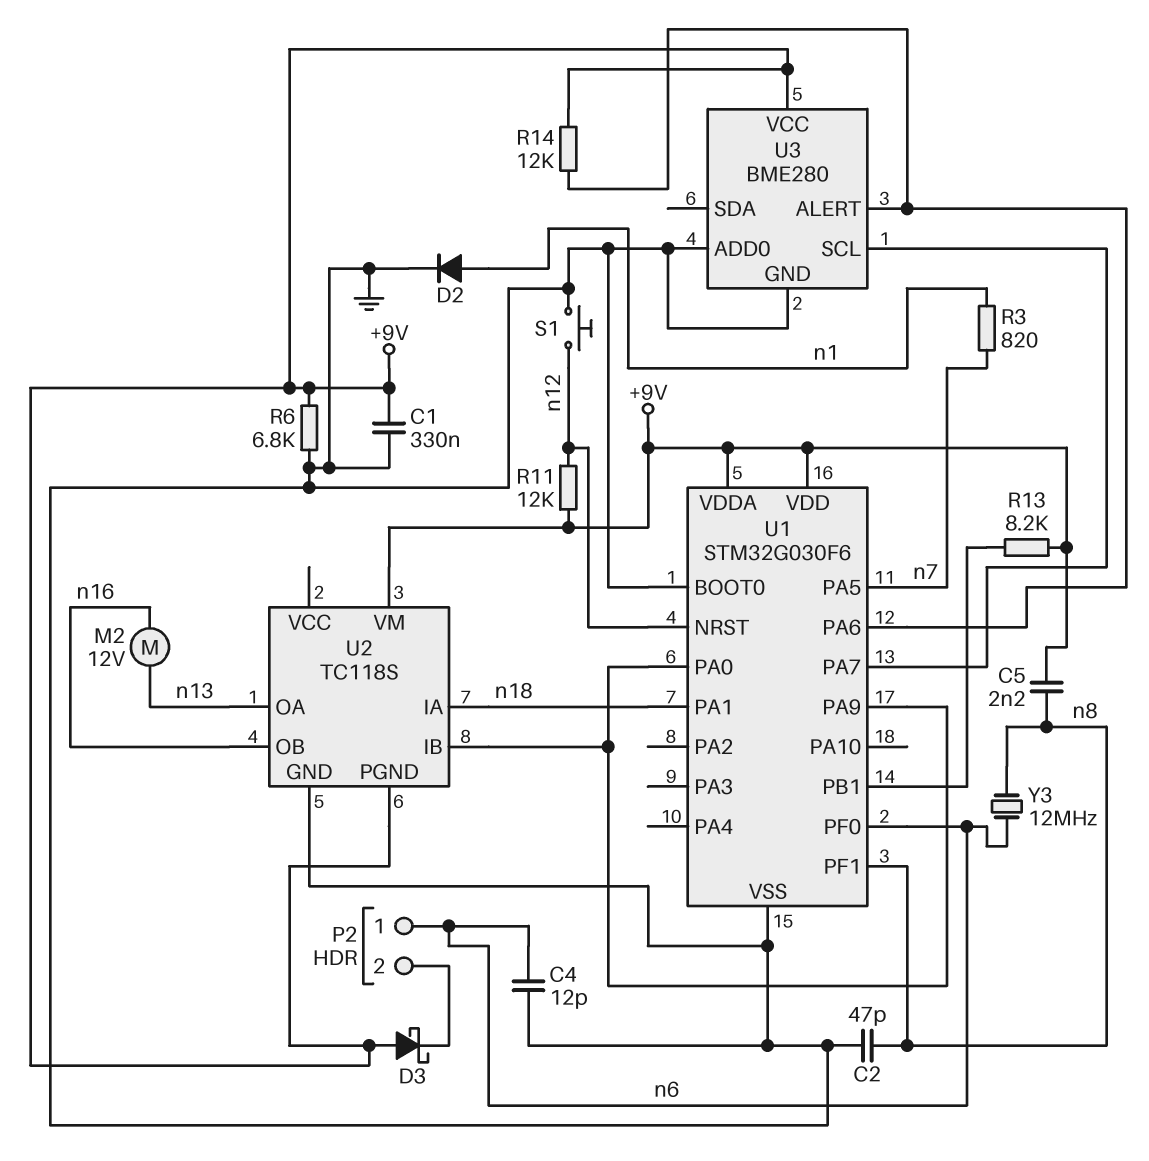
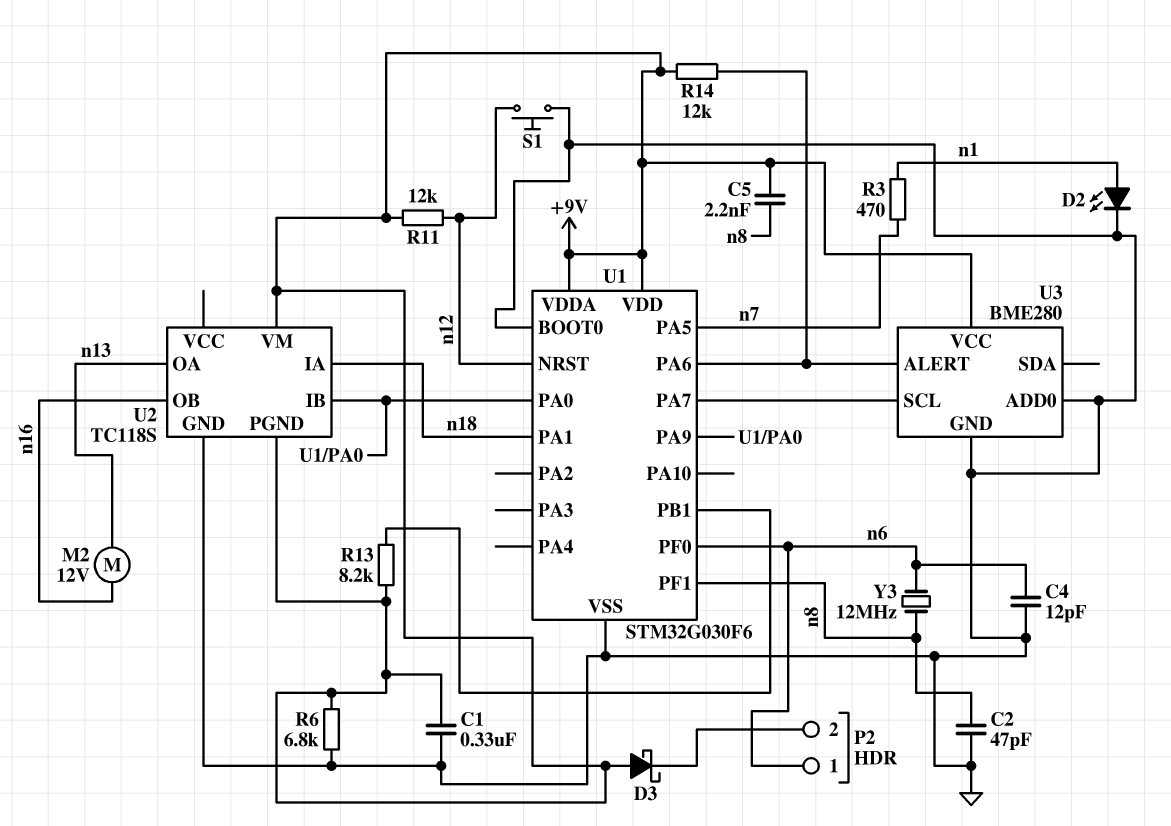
D2: diode (A n1, K GND) -> LED (A n1, K GND)
R3: 820 (n1, n7) -> 470 (n1, n7)

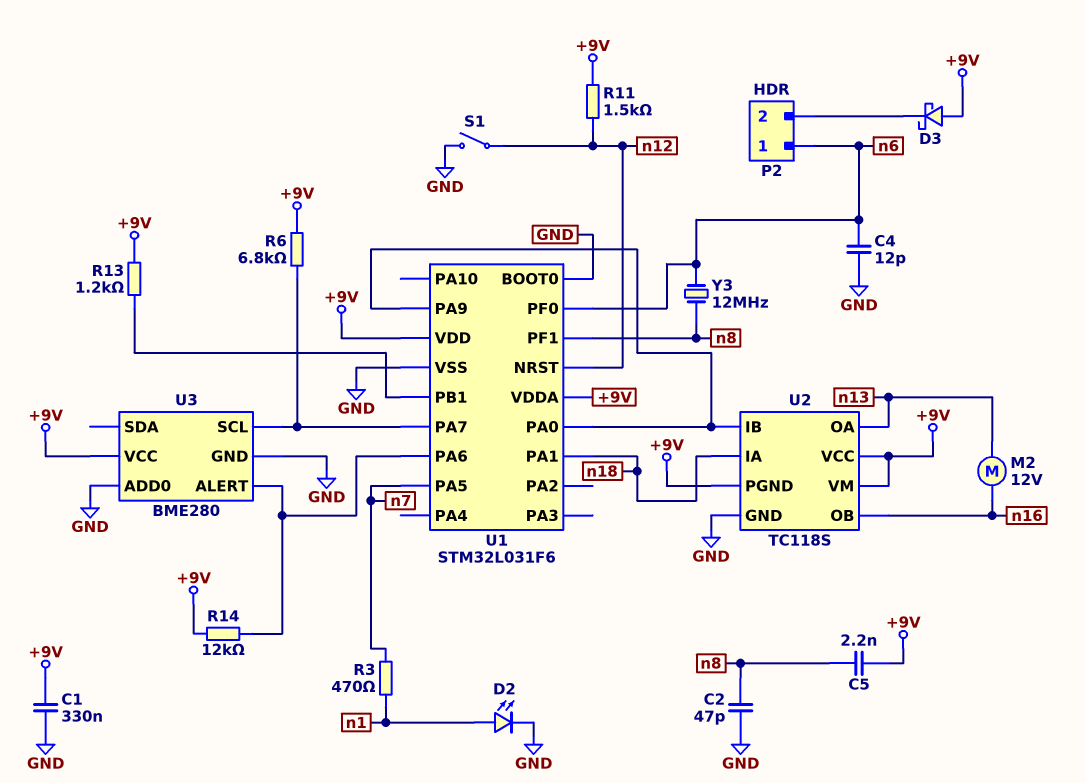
R6: 6.8k (+9V, GND) -> 6.8k (+9V, U1/PA7)
R11: 12k (+9V, n12) -> 1.5k (+9V, n12)
R13: 8.2k (+9V, U1/PB1) -> 1.2k (+9V, U1/PB1)
S1: button (GND, n12) -> switch (GND, n12)
U1: STM32G030F6 -> STM32L031F6
U2 pin VCC: none -> +9V

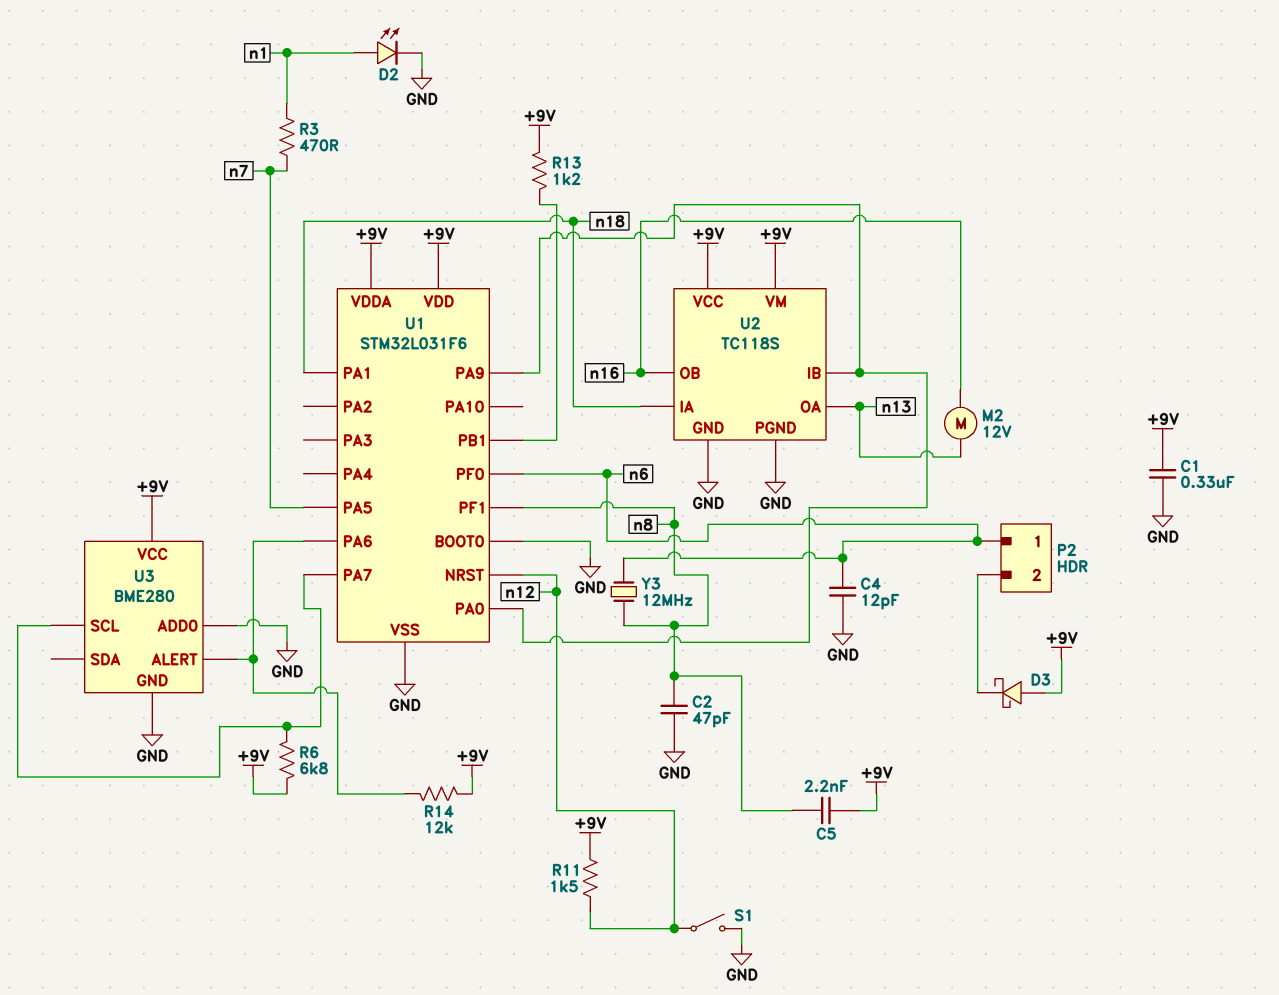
U2 pin PGND: +9V -> GND

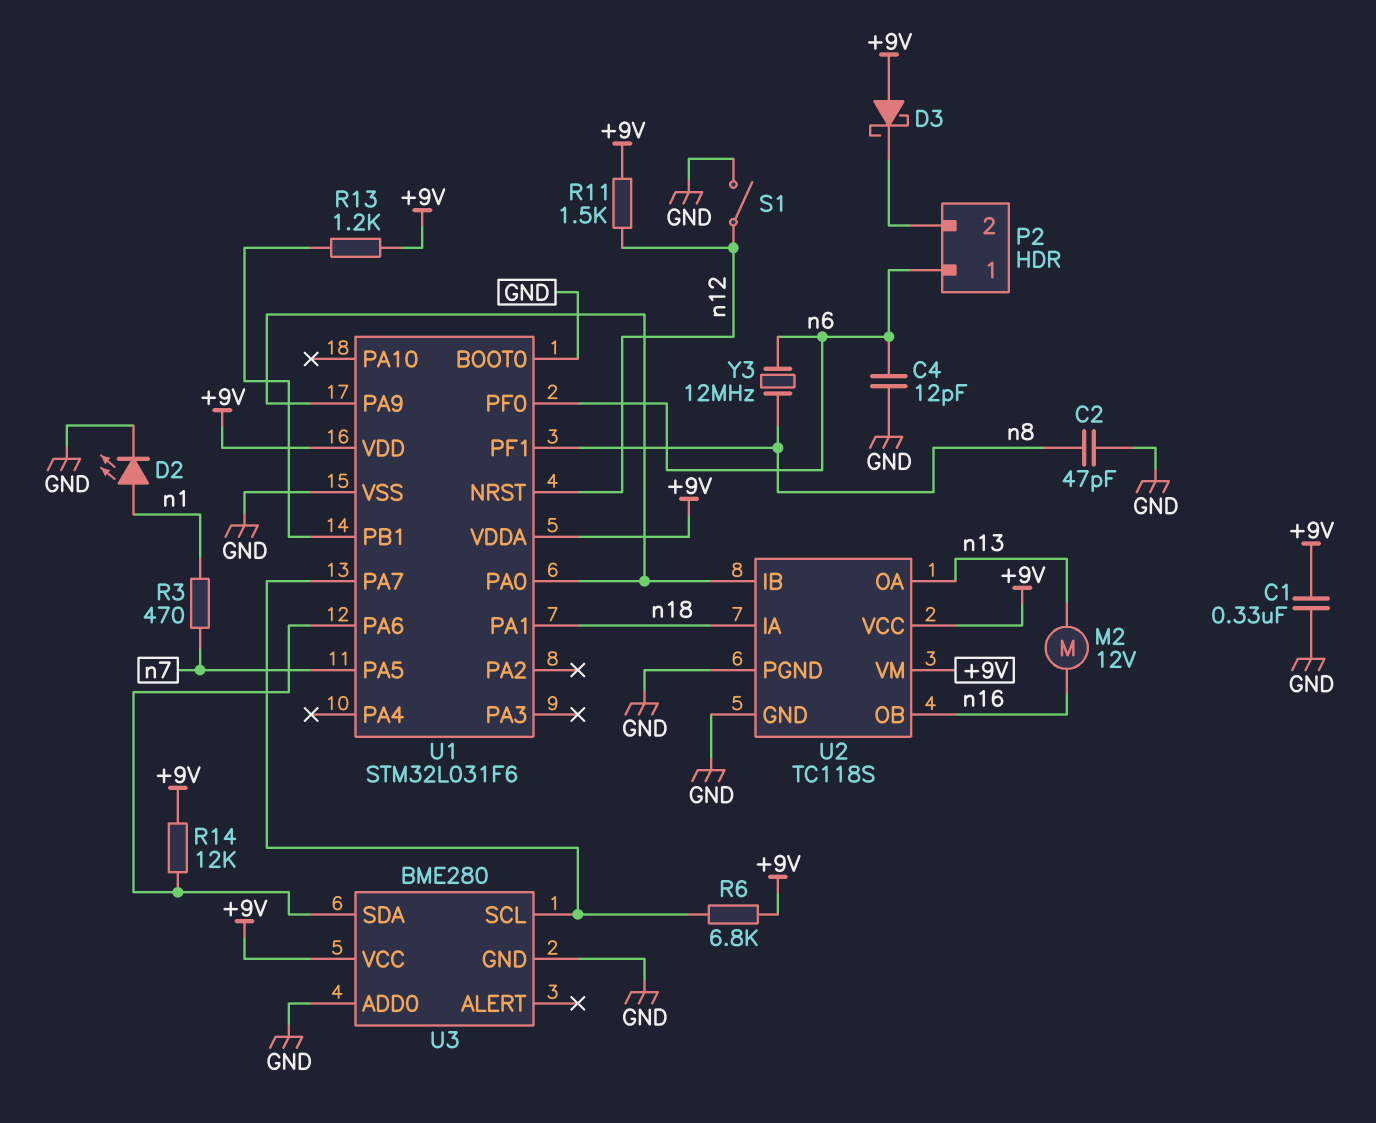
C5: 2.2nF (+9V, n8) -> none
U3 pin ALERT: U1/PA6 -> none
U3 pin SDA: none -> U1/PA6

